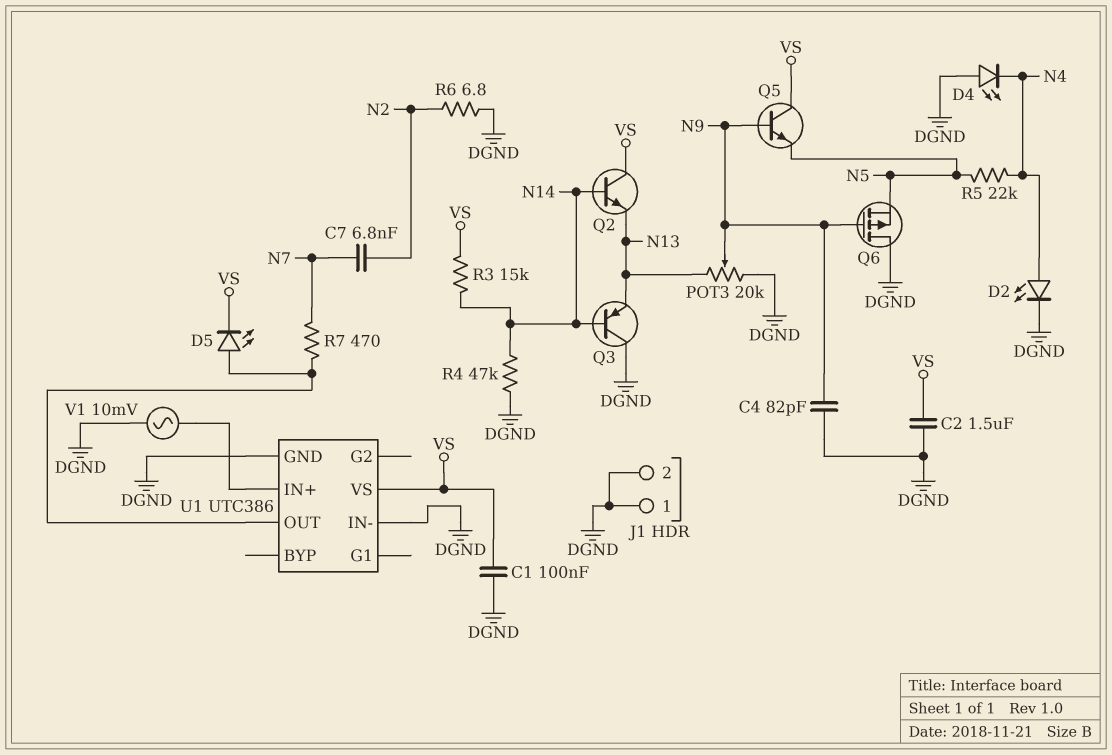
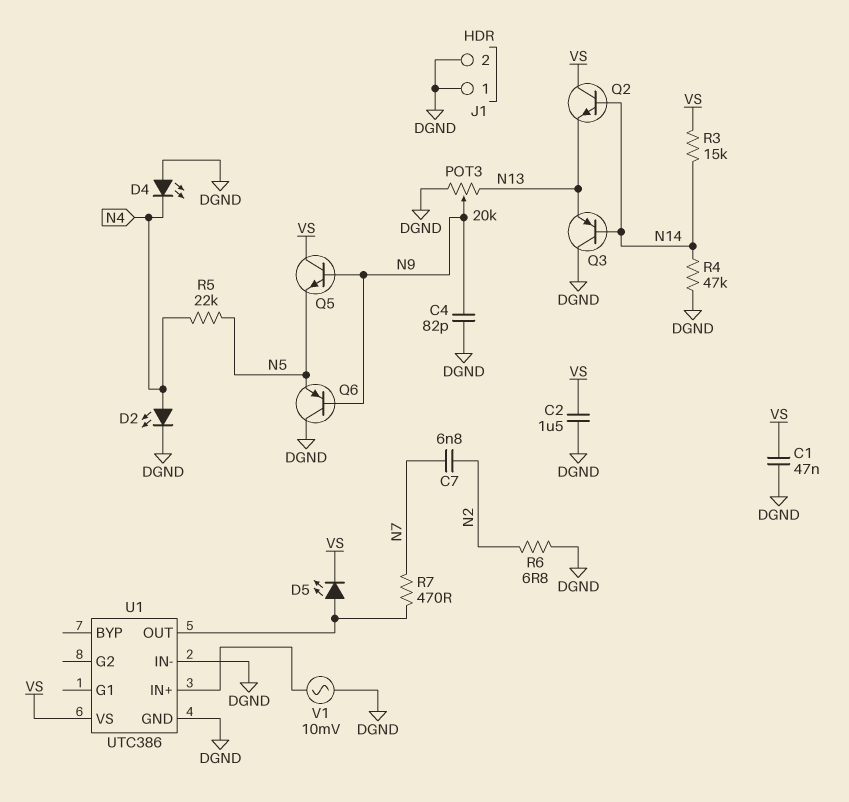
C1: 100nF (DGND, VS) -> 47nF (DGND, VS)
Q6: PMOS (G N9, D DGND, S N5) -> PNP (B N9, C DGND, E N5)

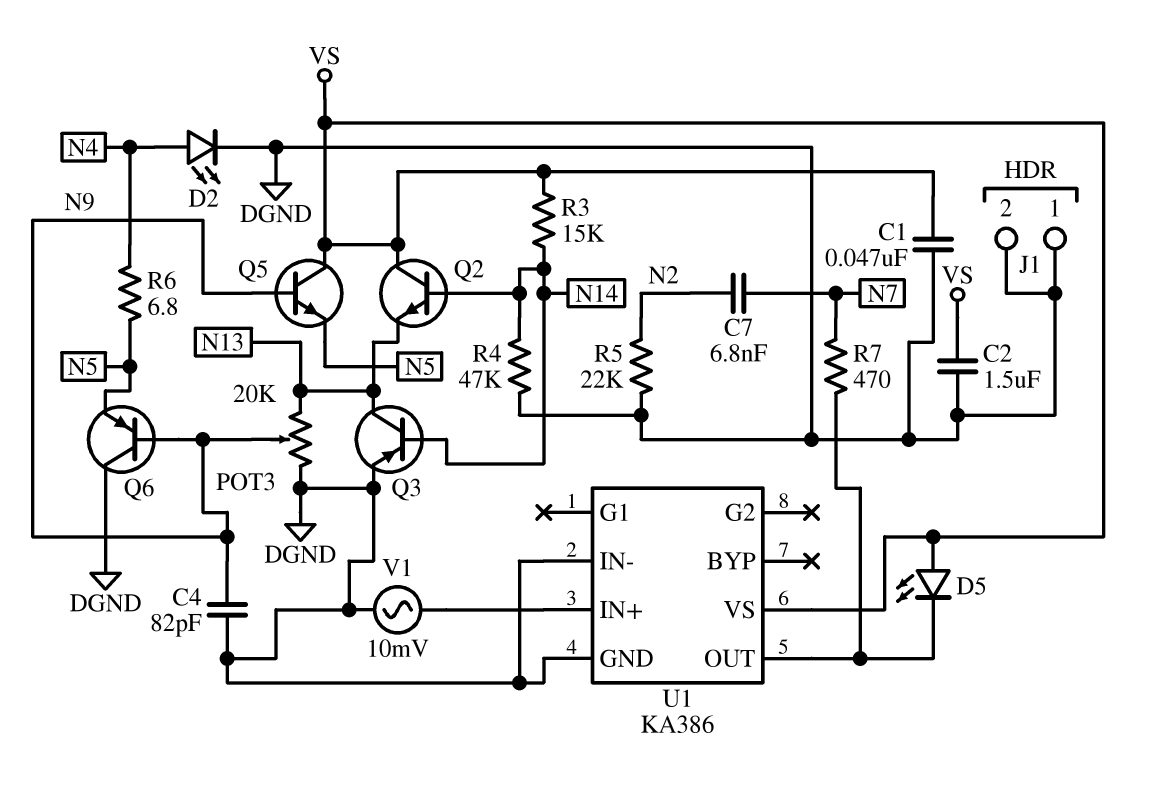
D4: LED (A DGND, K N4) -> none
D5: LED (A U1/OUT, K VS) -> LED (A VS, K U1/OUT)
Q3: PNP (B N14, C DGND, E N13) -> PNP (B N14, C N13, E DGND)
R5: 22k (N4, N5) -> 22k (DGND, N2)
R6: 6.8 (DGND, N2) -> 6.8 (N4, N5)
U1: UTC386 -> KA386

